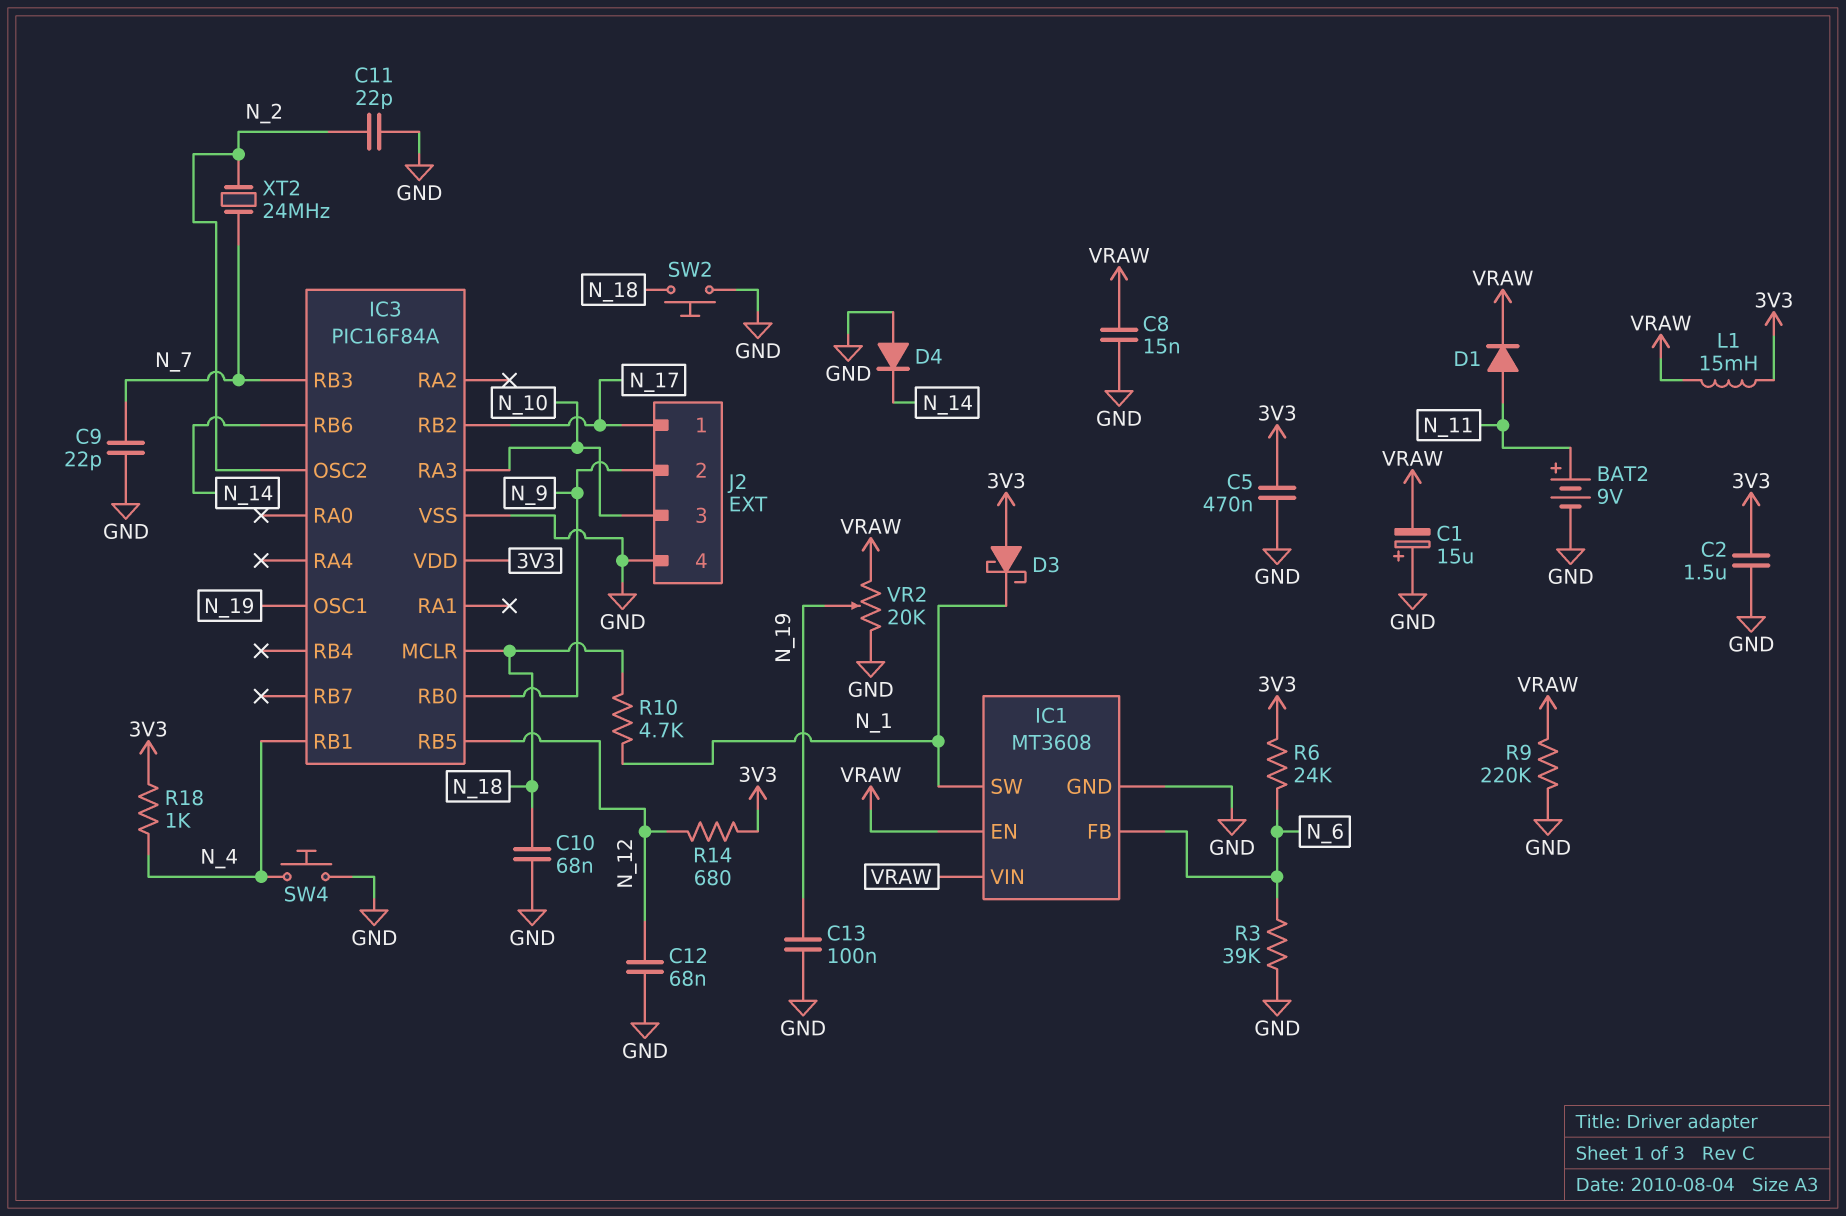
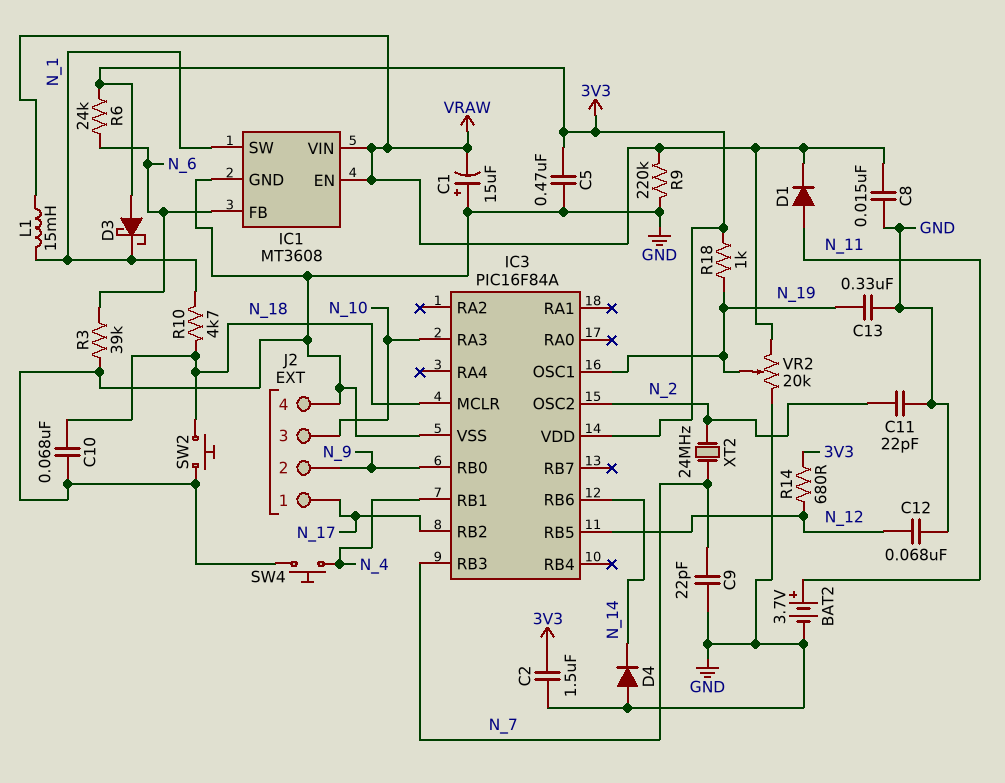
BAT2: 9V (plus N_11, minus GND) -> 3.7V (plus N_11, minus GND)
C13: 100nF (GND, N_19) -> 330nF (GND, N_19)
L1: 15mH (3V3, VRAW) -> 15mH (N_1, VRAW)
R18: 1k (3V3, N_4) -> 1k (3V3, N_19)

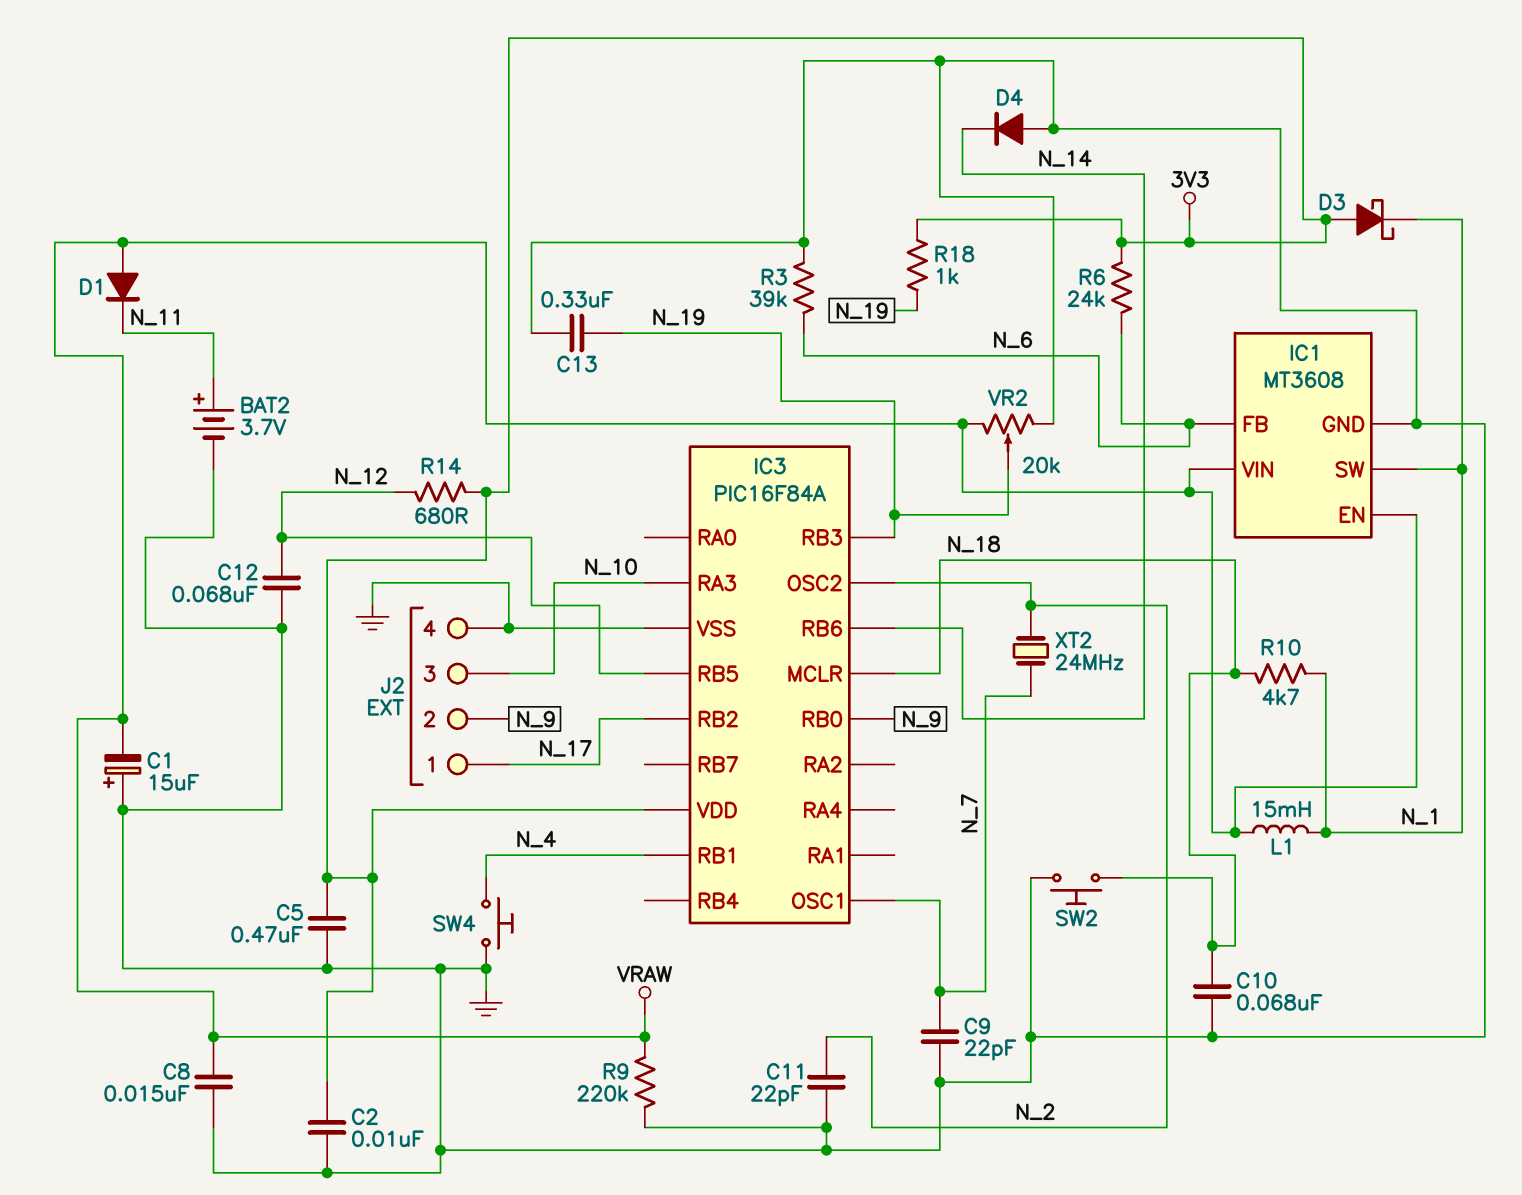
C2: 1.5uF (3V3, GND) -> 10nF (3V3, GND)
D1: diode (A N_11, K VRAW) -> diode (A VRAW, K N_11)
IC3 pin OSC1: N_19 -> N_7
IC3 pin RB3: N_7 -> N_19

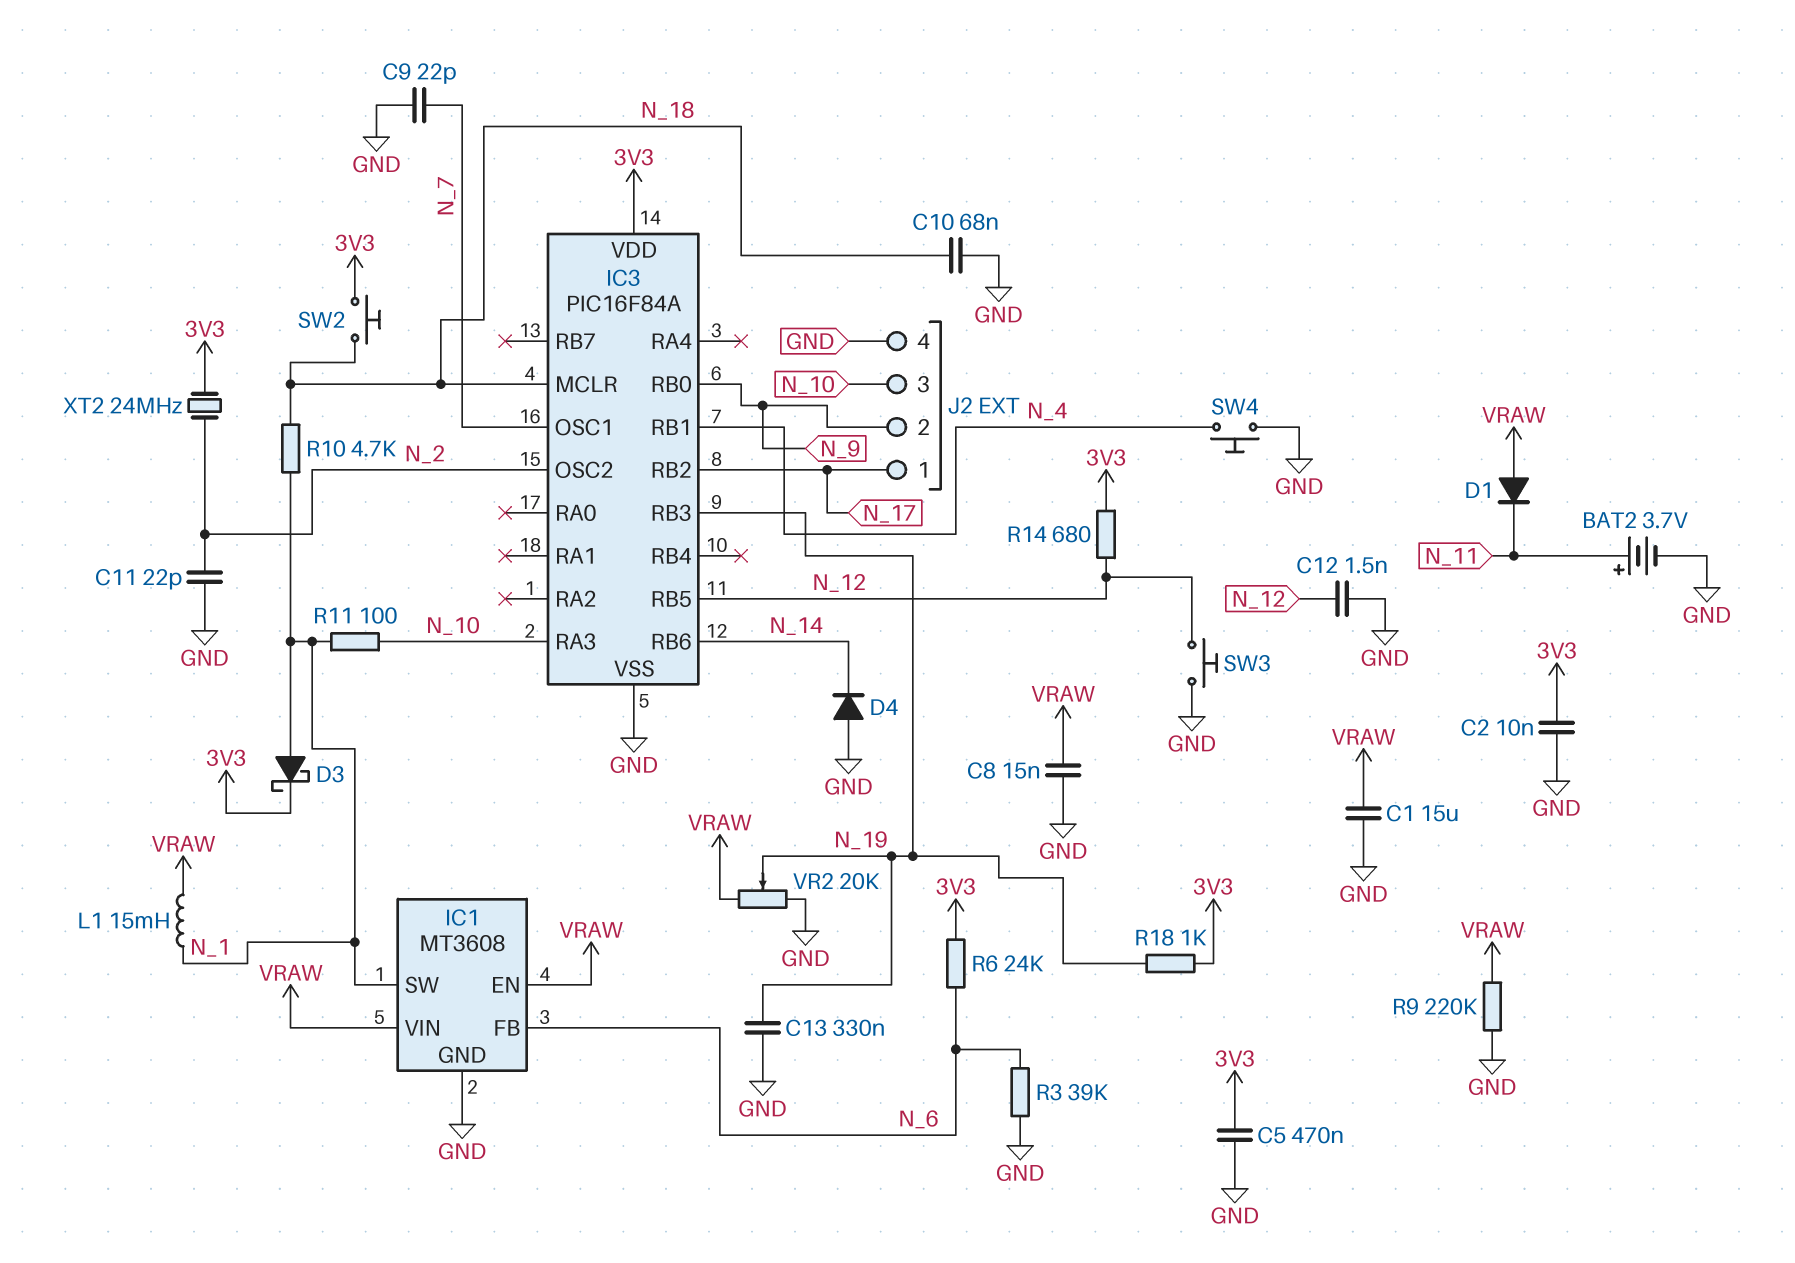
C1: 15uF (plus GND, minus VRAW) -> 15uF (GND, VRAW)
C12: 68nF (GND, N_12) -> 1.5nF (GND, N_12)
D3: schottky (A 3V3, K N_1) -> schottky (A N_1, K 3V3)
R11: none -> 100 (N_1, N_10)
SW2: button (GND, N_18) -> button (3V3, N_18)
SW3: none -> button (GND, N_12)
XT2: 24MHz (N_2, N_7) -> 24MHz (3V3, N_2)

